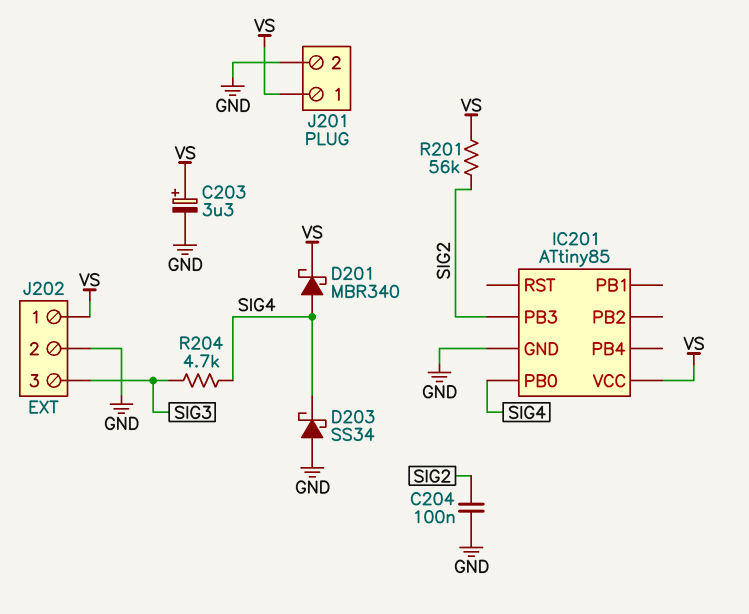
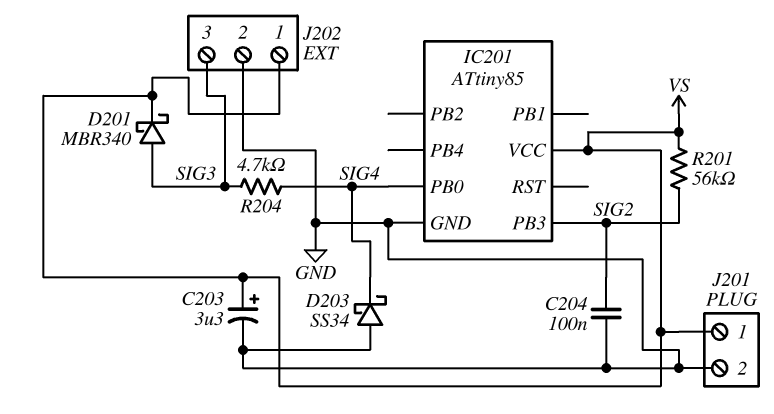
D201: schottky MBR340 (A SIG4, K VS) -> schottky MBR340 (A SIG3, K VS)

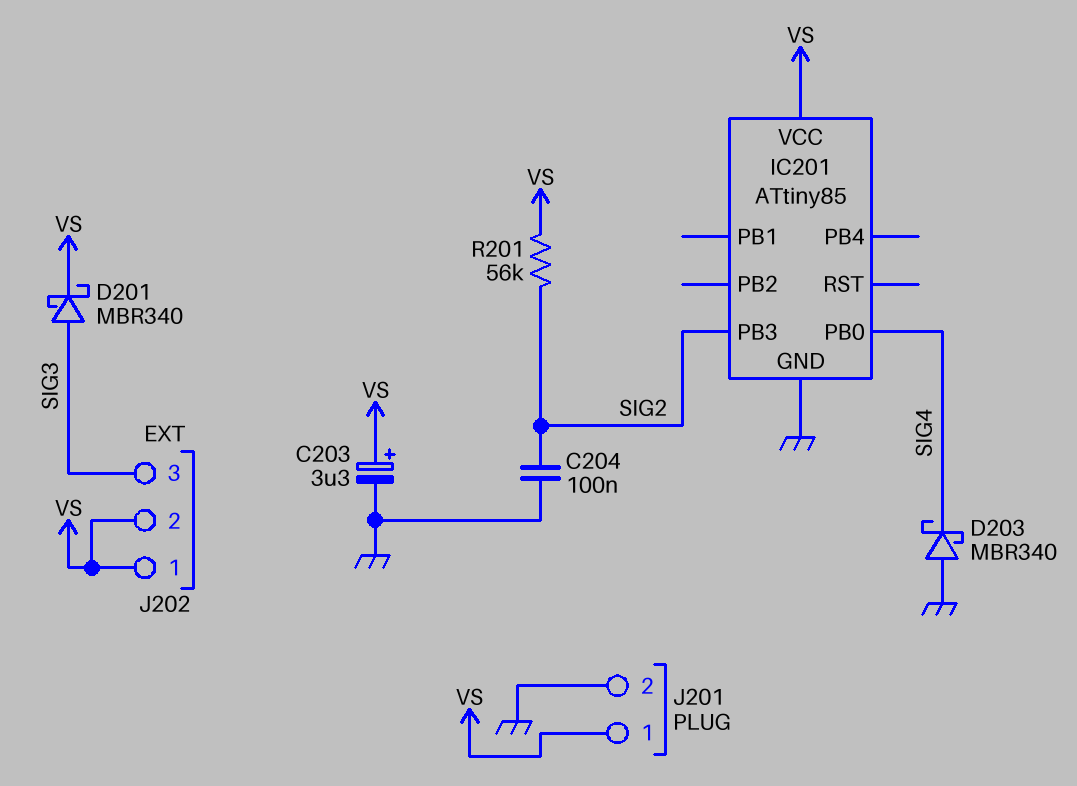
D203: schottky SS34 (A GND, K SIG4) -> schottky MBR340 (A GND, K SIG4)
J202 pin 2: GND -> VS
R204: 4.7k (SIG3, SIG4) -> none

